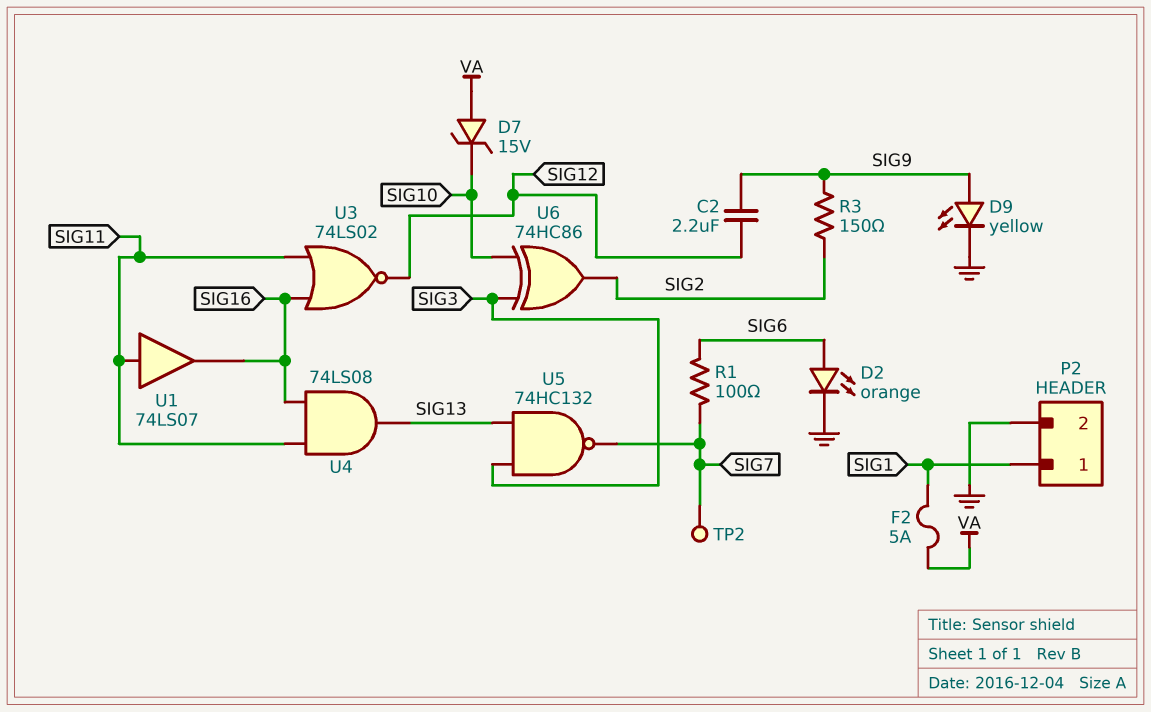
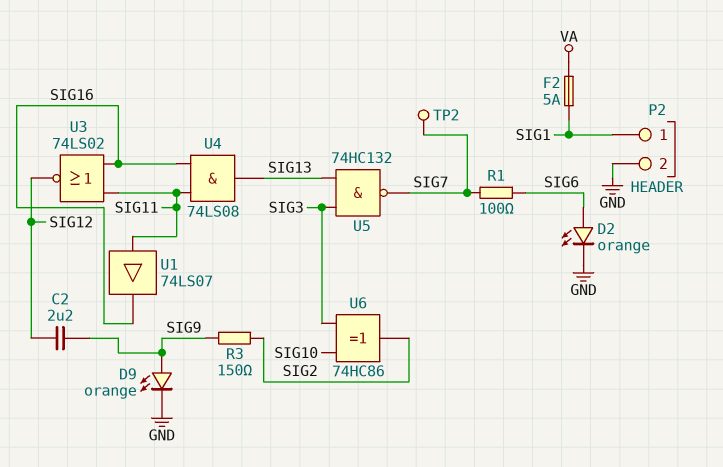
D7: zener 15V (A VA, K SIG10) -> none
D9: LED yellow (A SIG9, K GND) -> LED orange (A SIG9, K GND)

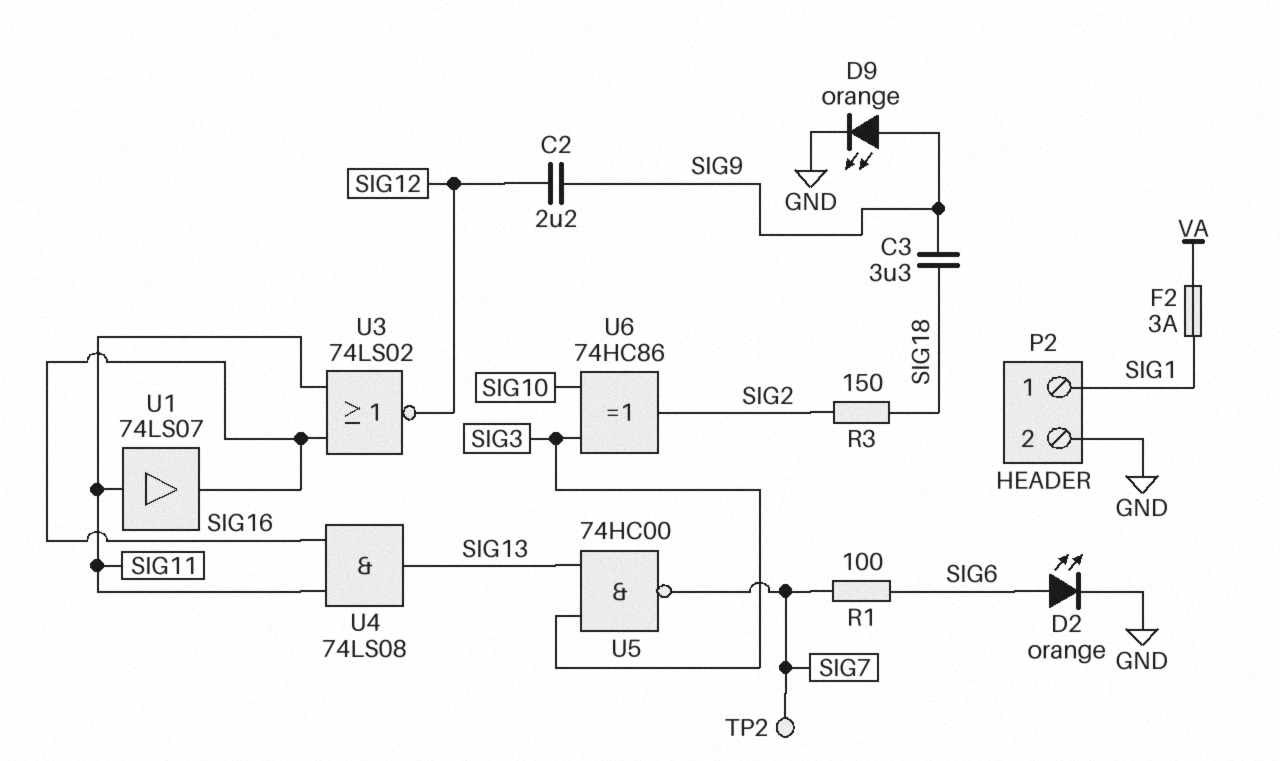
C3: none -> 3.3uF (SIG9, SIG18)
F2: 5A (SIG1, VA) -> 3A (SIG1, VA)
R3: 150 (SIG2, SIG9) -> 150 (SIG2, SIG18)
U5: NAND 74HC132 (in SIG3, in SIG13, out SIG7) -> NAND 74HC00 (in SIG3, in SIG13, out SIG7)

